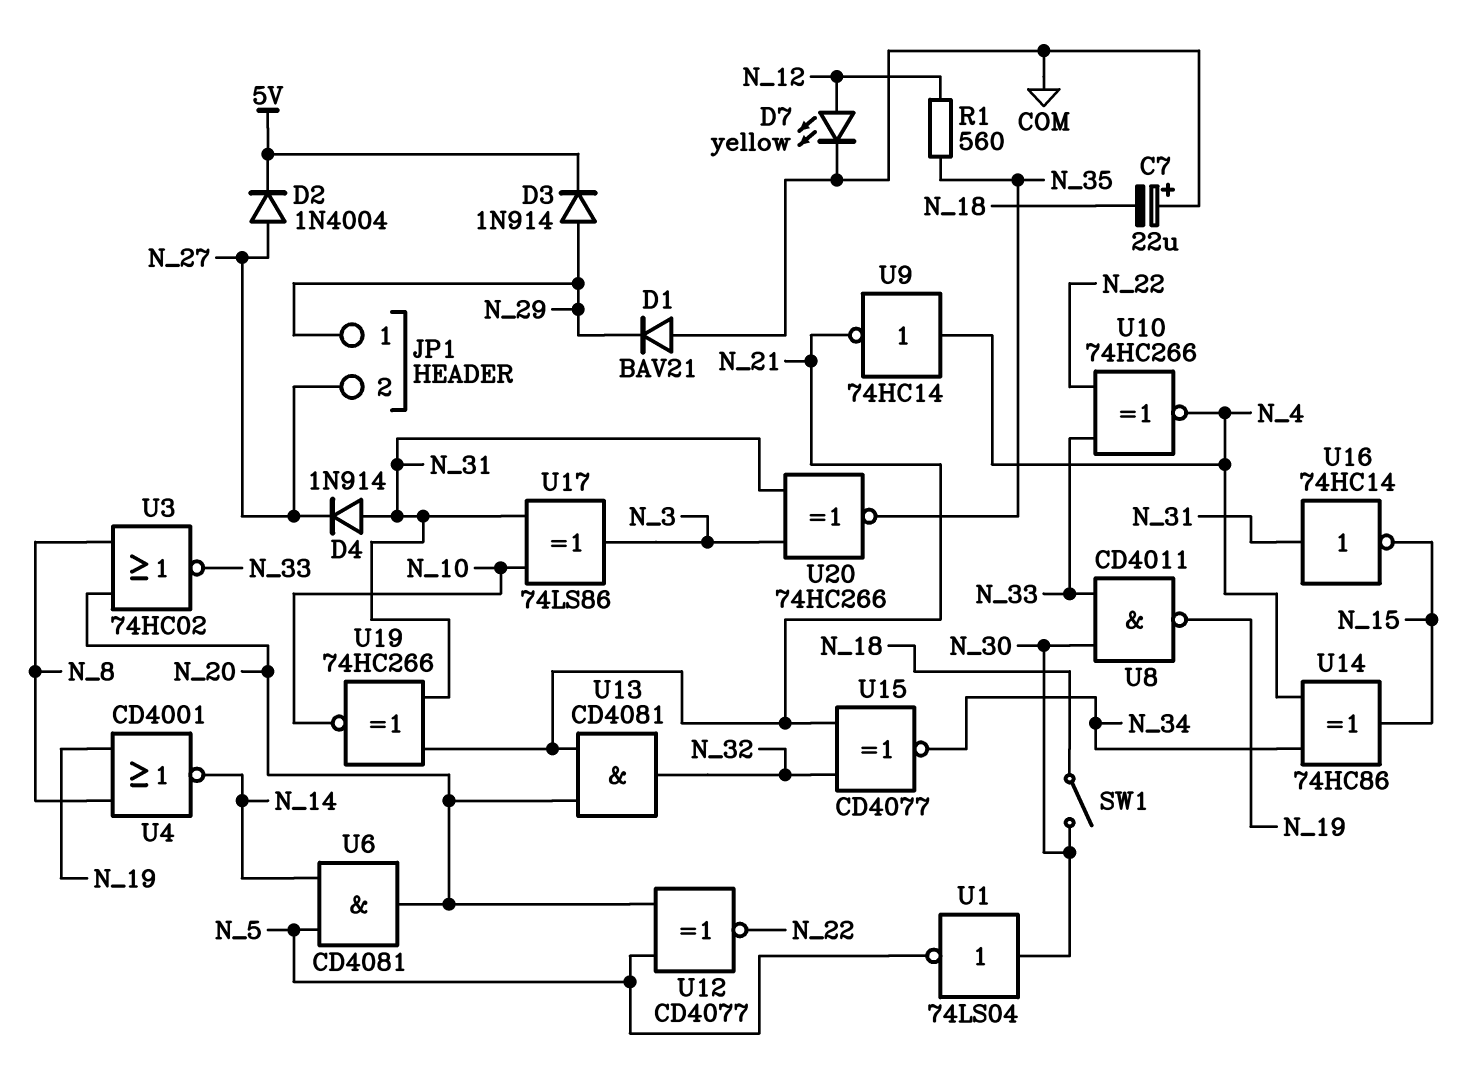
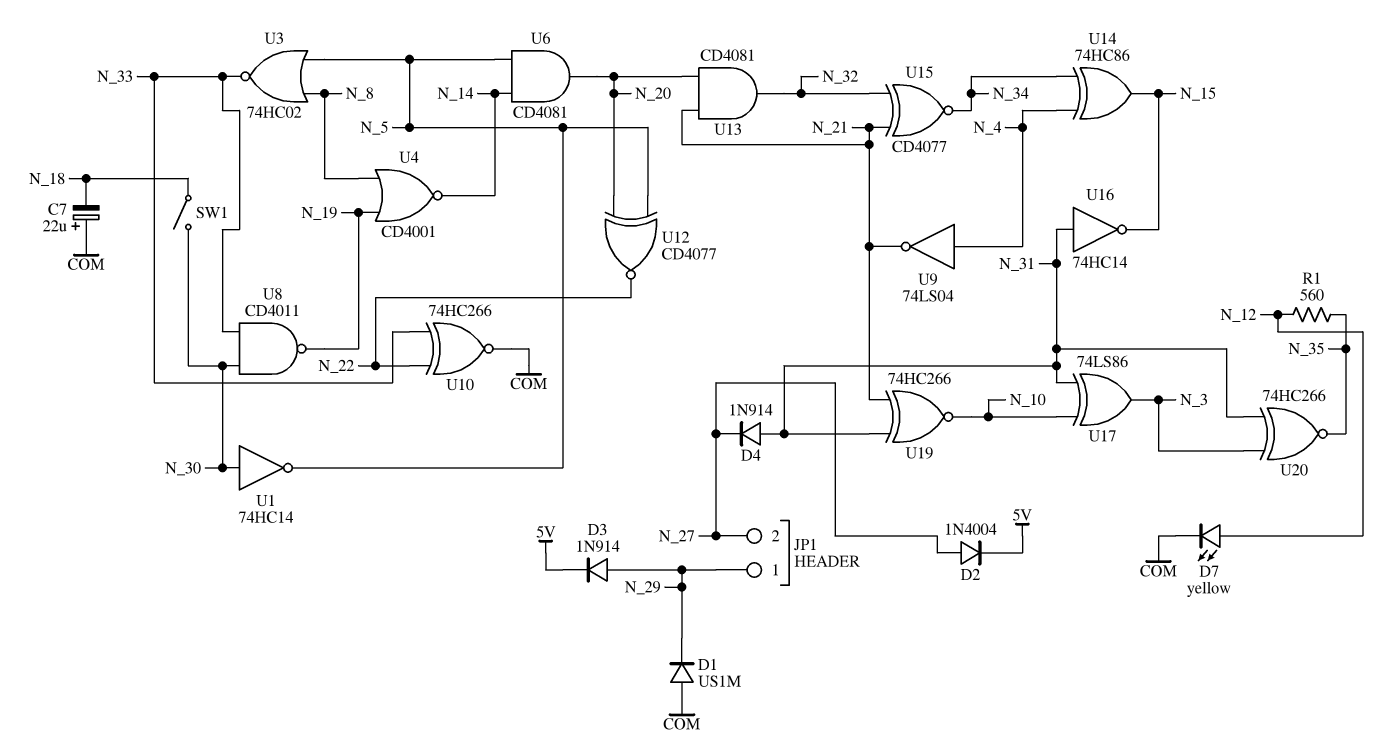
D1: diode BAV21 (A COM, K N_29) -> diode US1M (A COM, K N_29)
U1: NOT 74LS04 (in N_30, out N_5) -> NOT 74HC14 (in N_30, out N_5)
U3: NOR 74HC02 (in N_8, in N_20, out N_33) -> NOR 74HC02 (in N_5, in N_8, out N_33)
U9: NOT 74HC14 (in N_4, out N_21) -> NOT 74LS04 (in N_4, out N_21)
U10: XNOR 74HC266 (in N_22, in N_33, out N_4) -> XNOR 74HC266 (in N_22, in N_33, out COM)

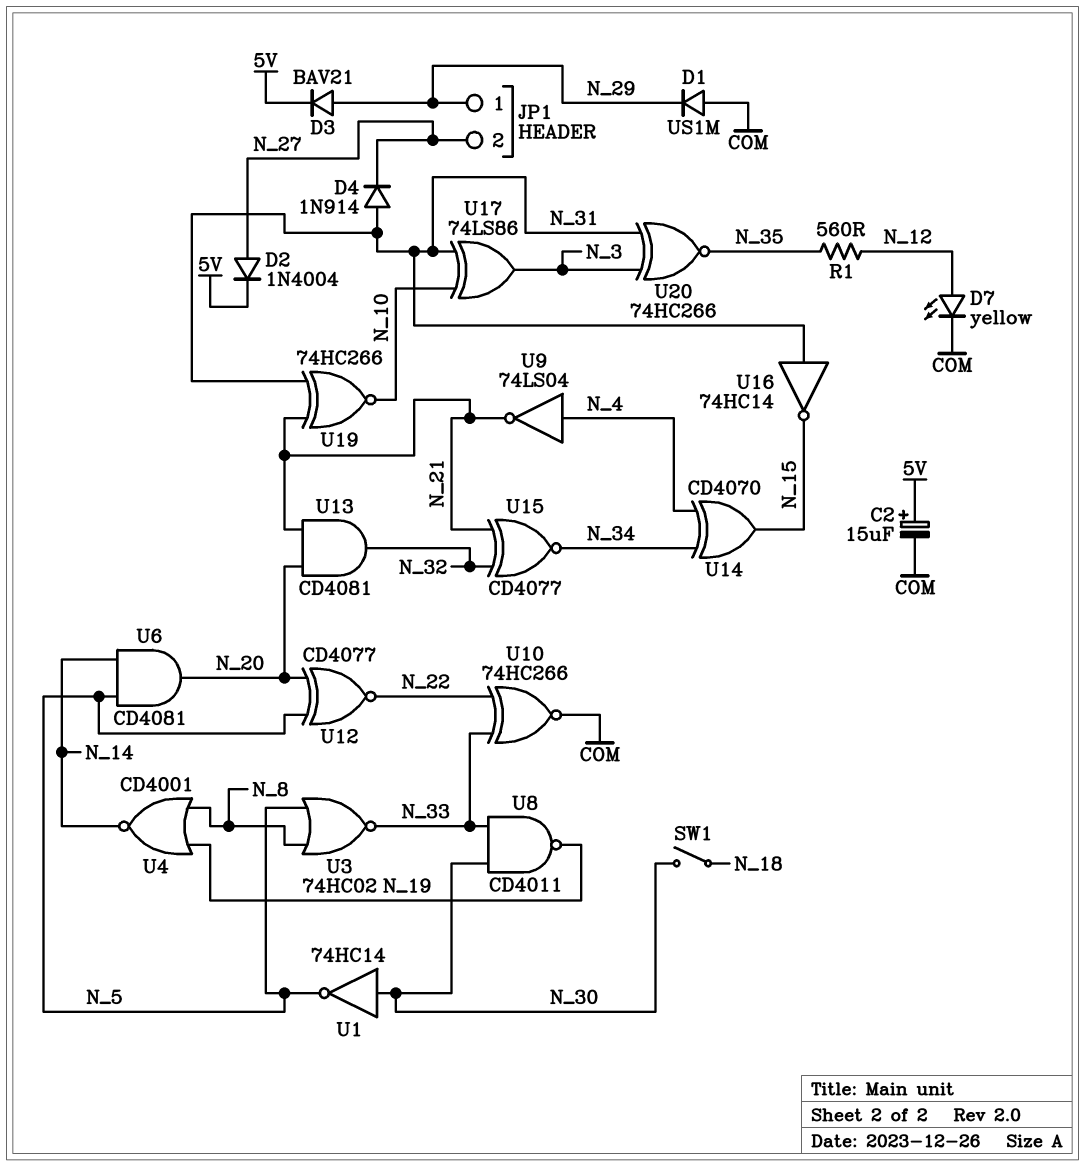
C2: none -> 15uF (plus 5V, minus COM)
C7: 22uF (plus COM, minus N_18) -> none
D3: diode 1N914 (A N_29, K 5V) -> diode BAV21 (A N_29, K 5V)
U14: XOR 74HC86 (in N_4, in N_34, out N_15) -> XOR CD4070 (in N_4, in N_34, out N_15)

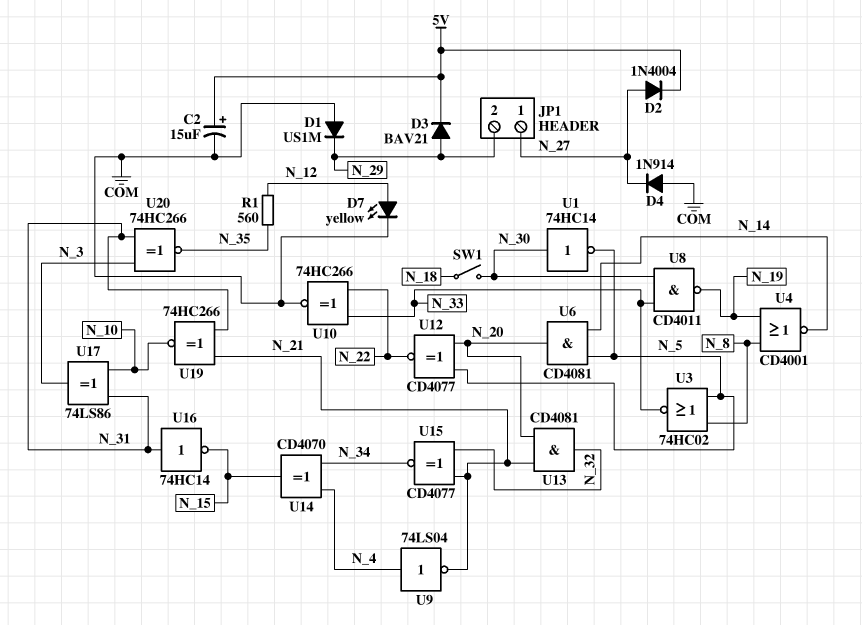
D4: diode 1N914 (A N_31, K N_27) -> diode 1N914 (A COM, K N_27)
JP1 pin 1: N_29 -> N_27
JP1 pin 2: N_27 -> N_29

